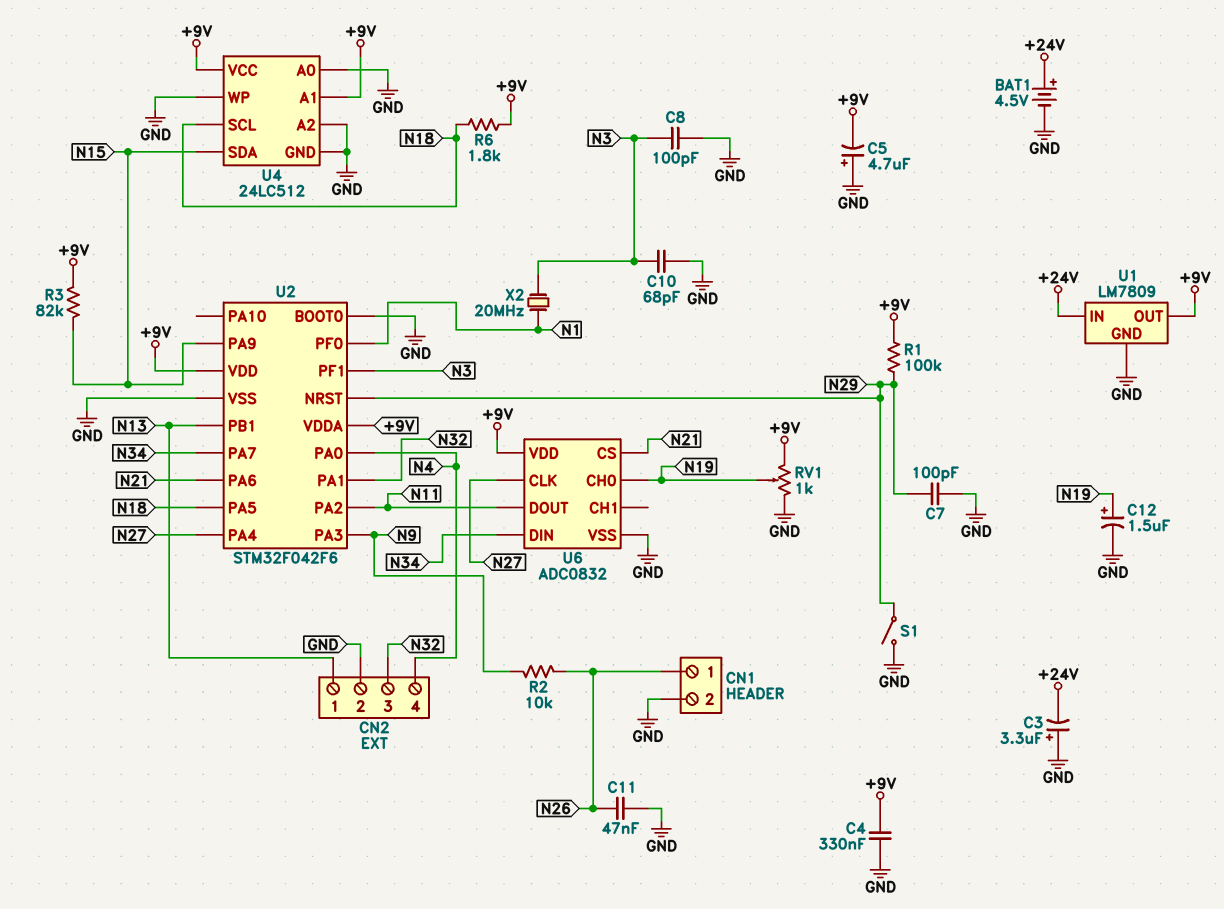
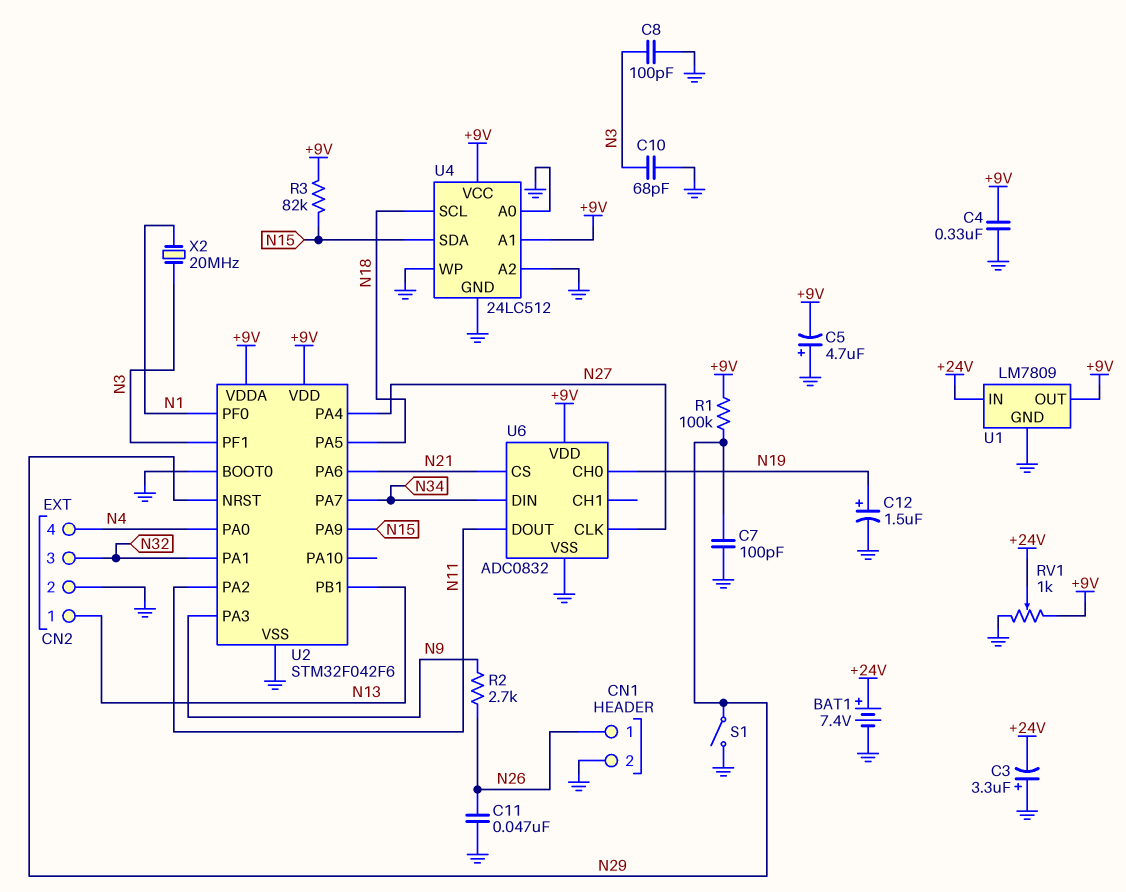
BAT1: 4.5V (plus +24V, minus GND) -> 7.4V (plus +24V, minus GND)
R2: 10k (N9, N26) -> 2.7k (N9, N26)
R6: 1.8k (+9V, N18) -> none
RV1: 1k (+9V, GND, wiper N19) -> 1k (+9V, GND, wiper +24V)

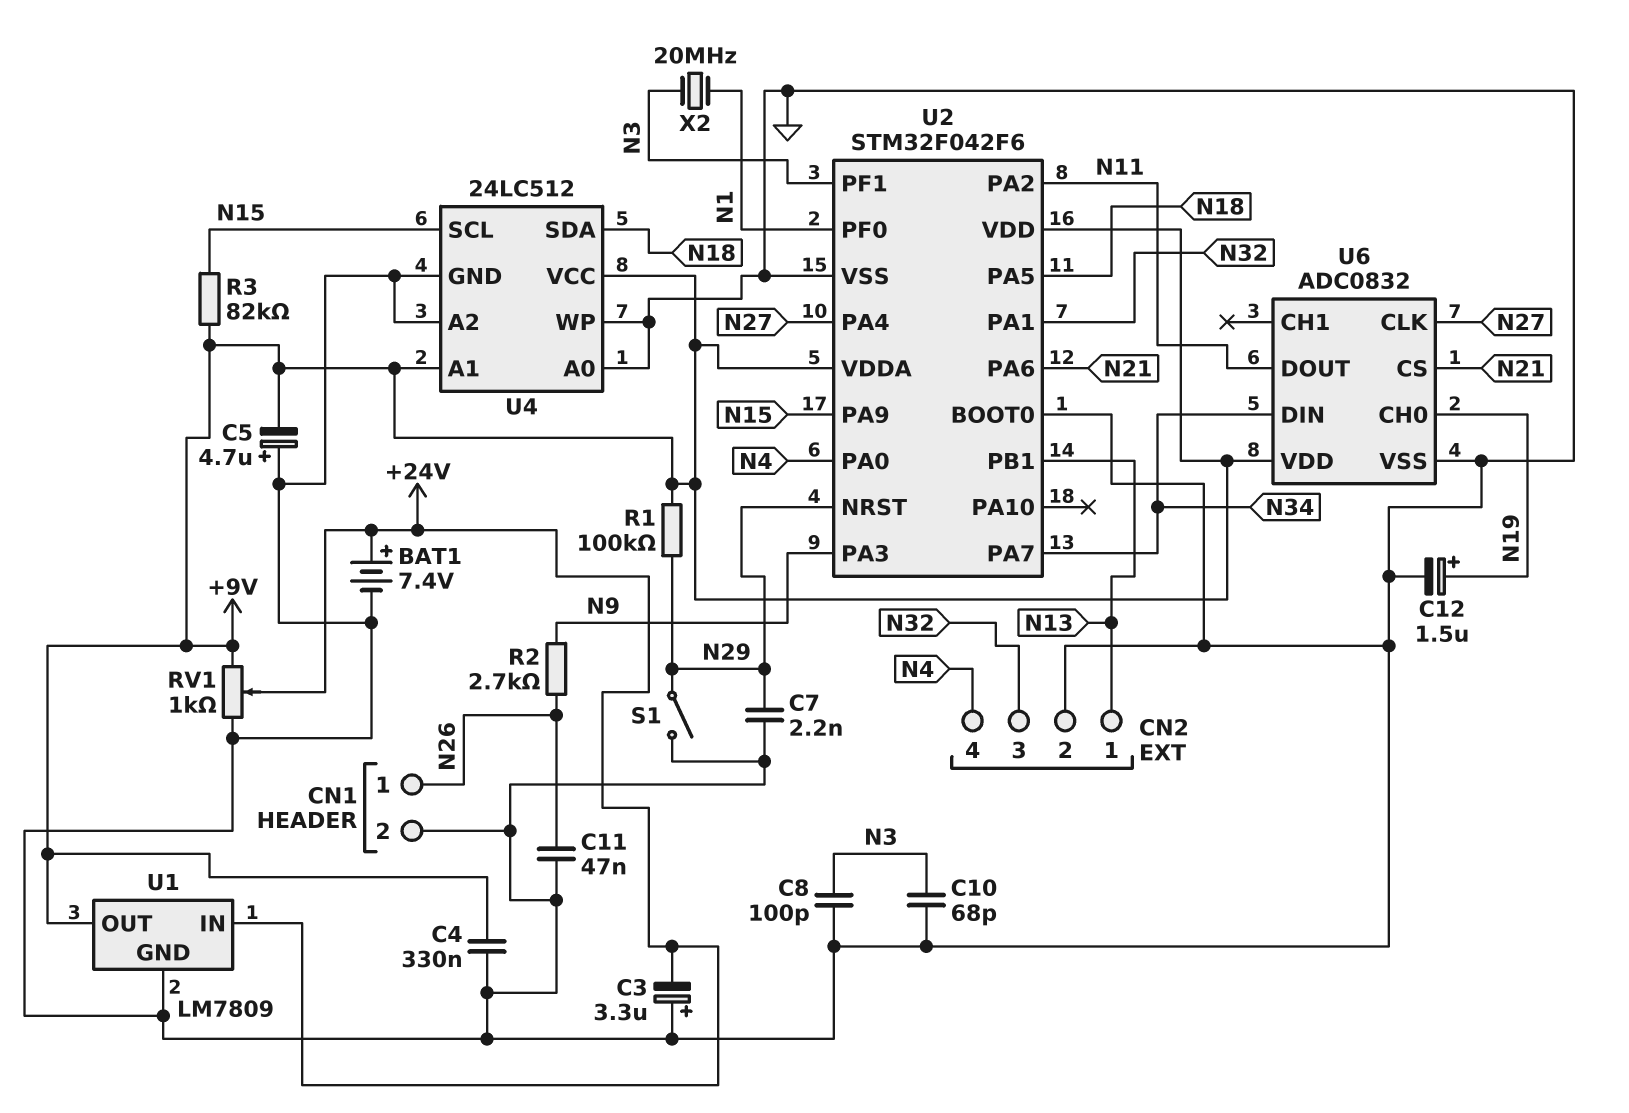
C7: 100pF (GND, N29) -> 2.2nF (GND, N29)
U4 pin SCL: N18 -> N15
U4 pin SDA: N15 -> N18

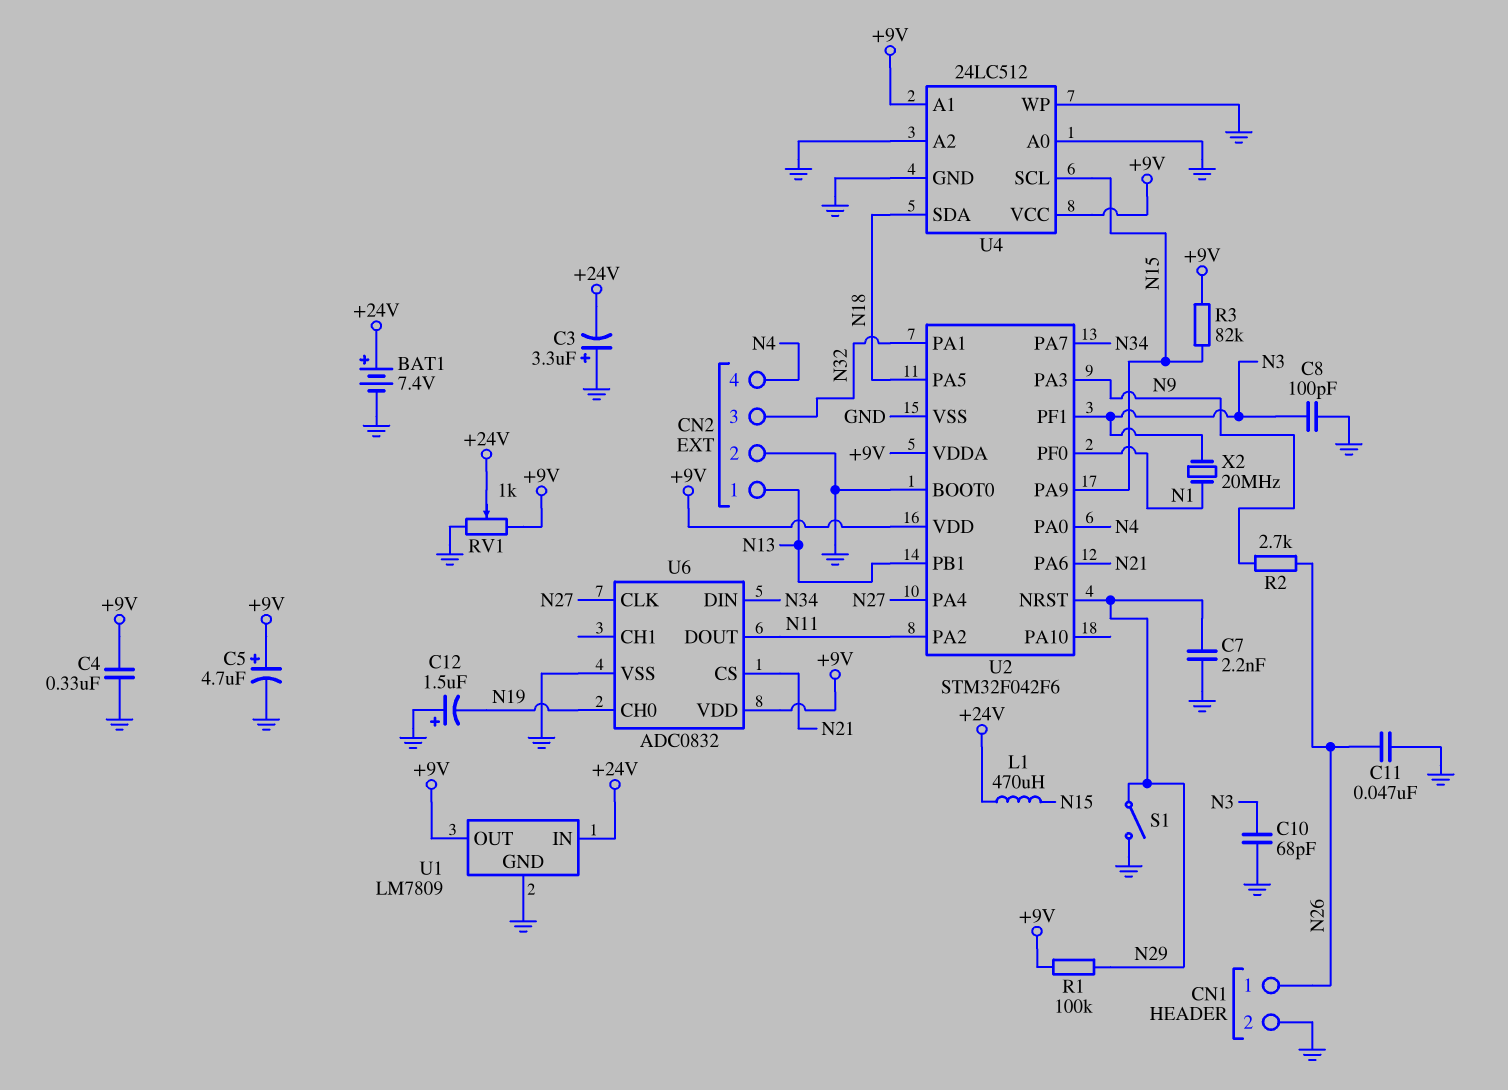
C5: 4.7uF (plus GND, minus +9V) -> 4.7uF (plus +9V, minus GND)
C12: 1.5uF (plus N19, minus GND) -> 1.5uF (plus GND, minus N19)
L1: none -> 470uH (+24V, N15)

